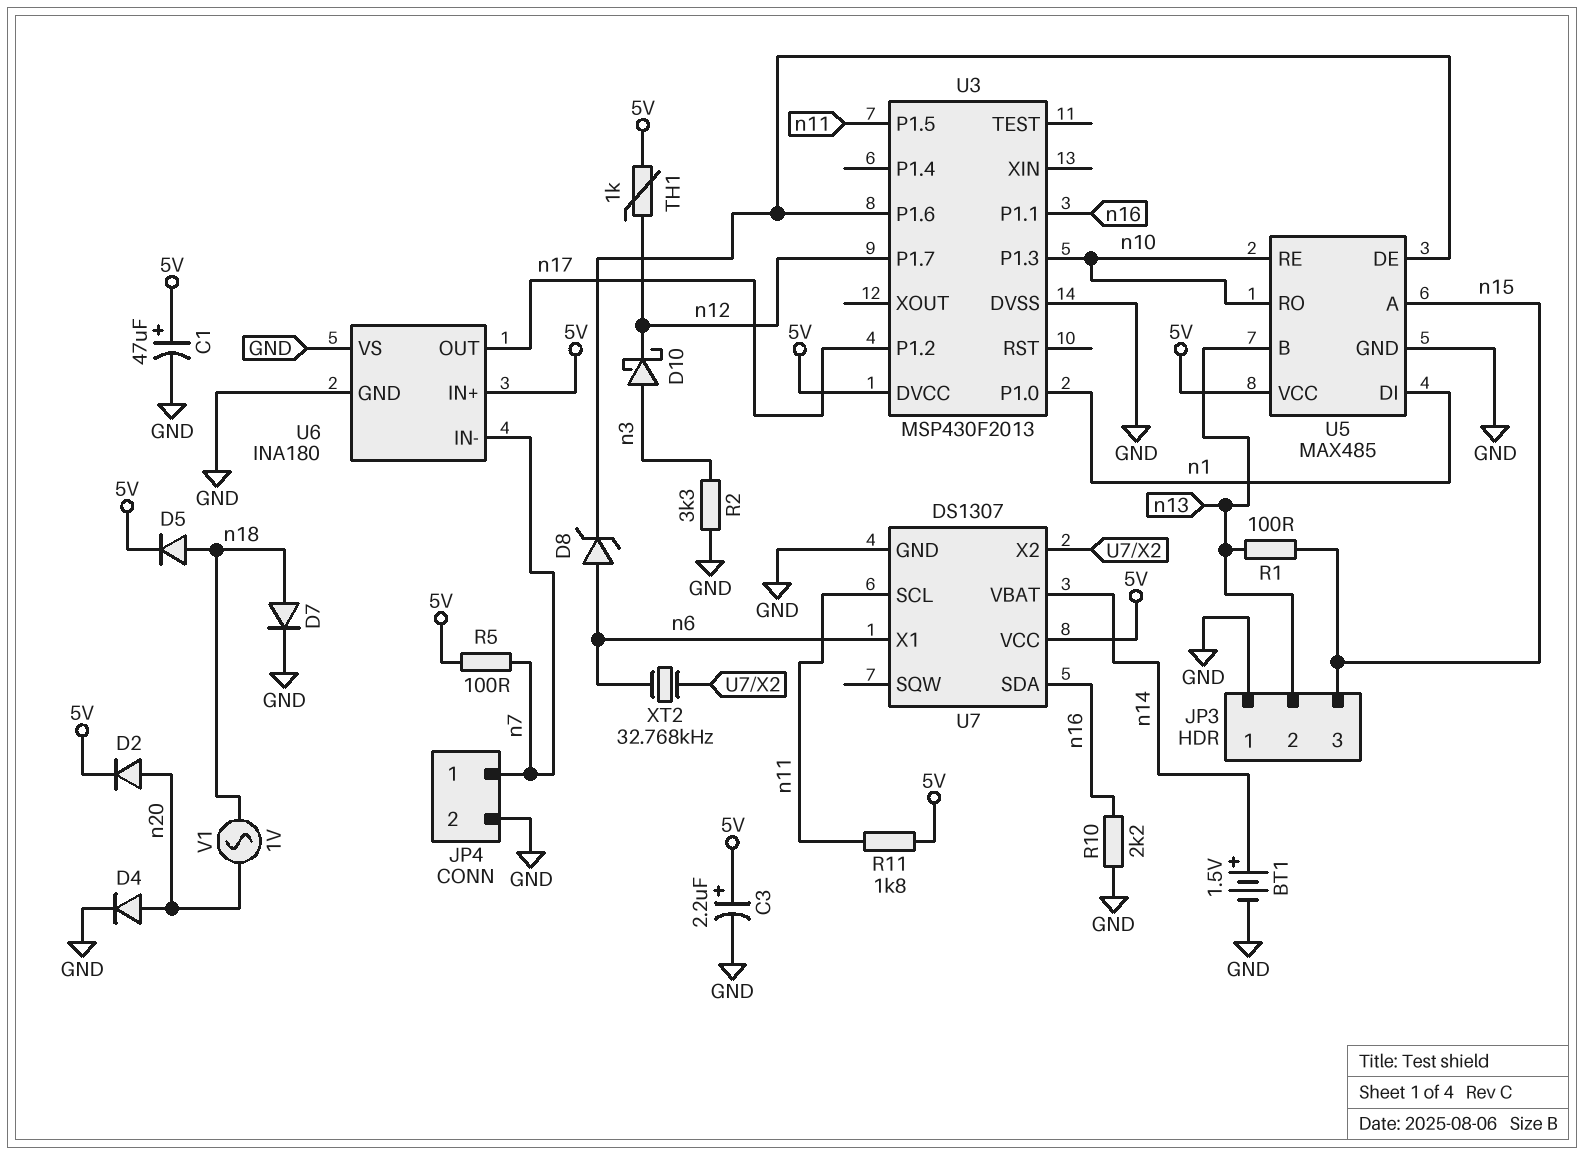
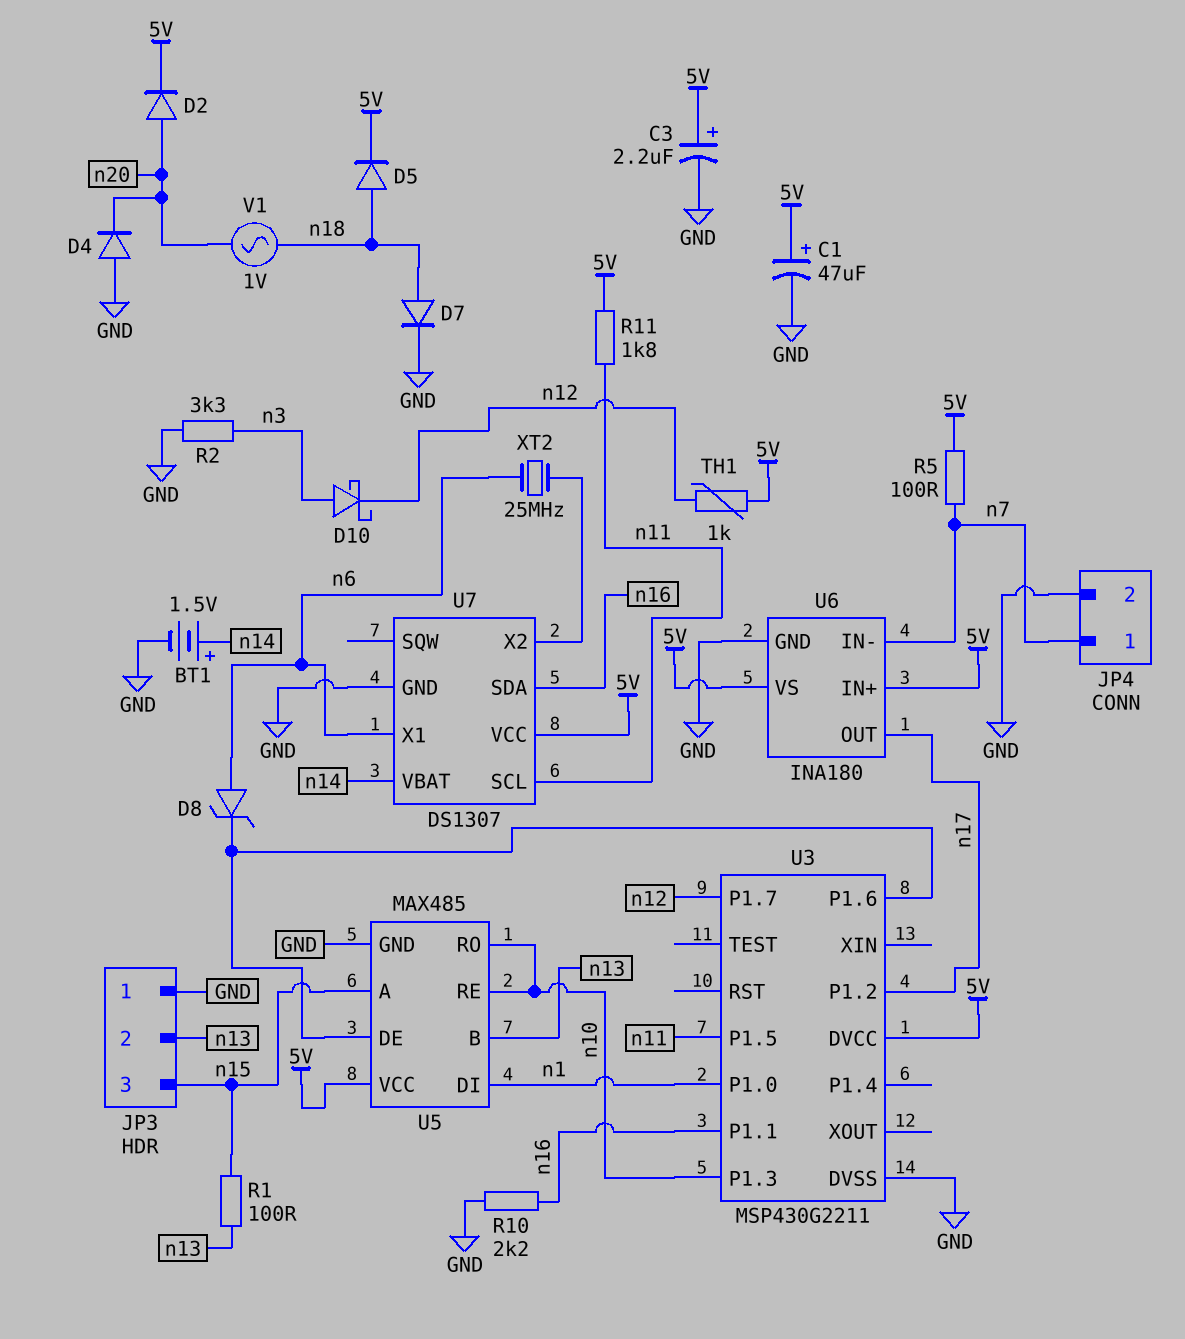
D4: diode (A n20, K GND) -> diode (A GND, K n20)
U3: MSP430F2013 -> MSP430G2211
U6 pin VS: GND -> 5V
XT2: 32.768kHz (U7/X2, n6) -> 25MHz (U7/X2, n6)

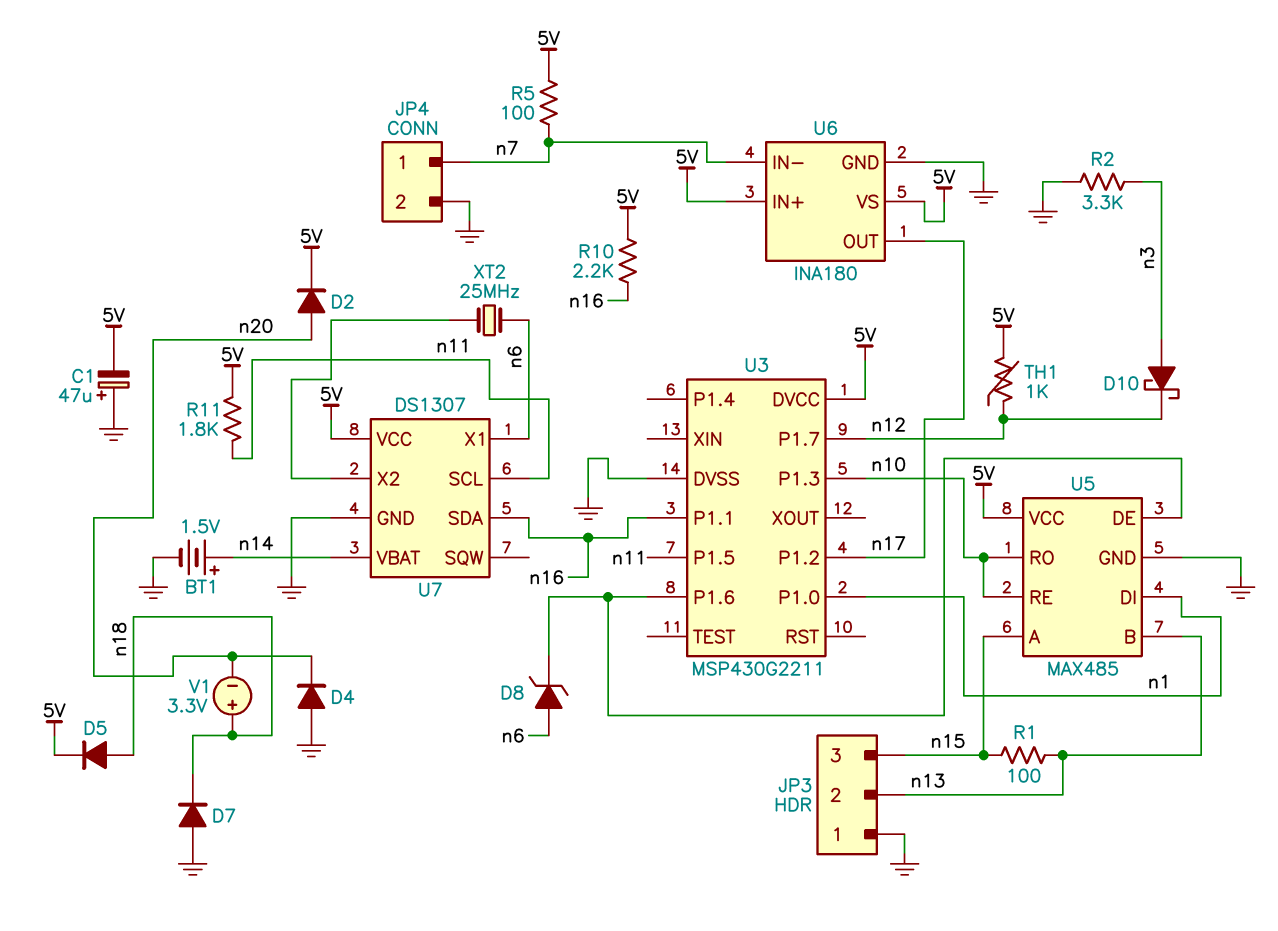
C1: 47uF (plus 5V, minus GND) -> 47uF (plus GND, minus 5V)
C3: 2.2uF (plus 5V, minus GND) -> none
D7: diode (A n18, K GND) -> diode (A GND, K n18)
R10: 2.2k (GND, n16) -> 2.2k (5V, n16)
V1: AC 1V (n18, n20) -> 3.3V (plus n18, minus n20)

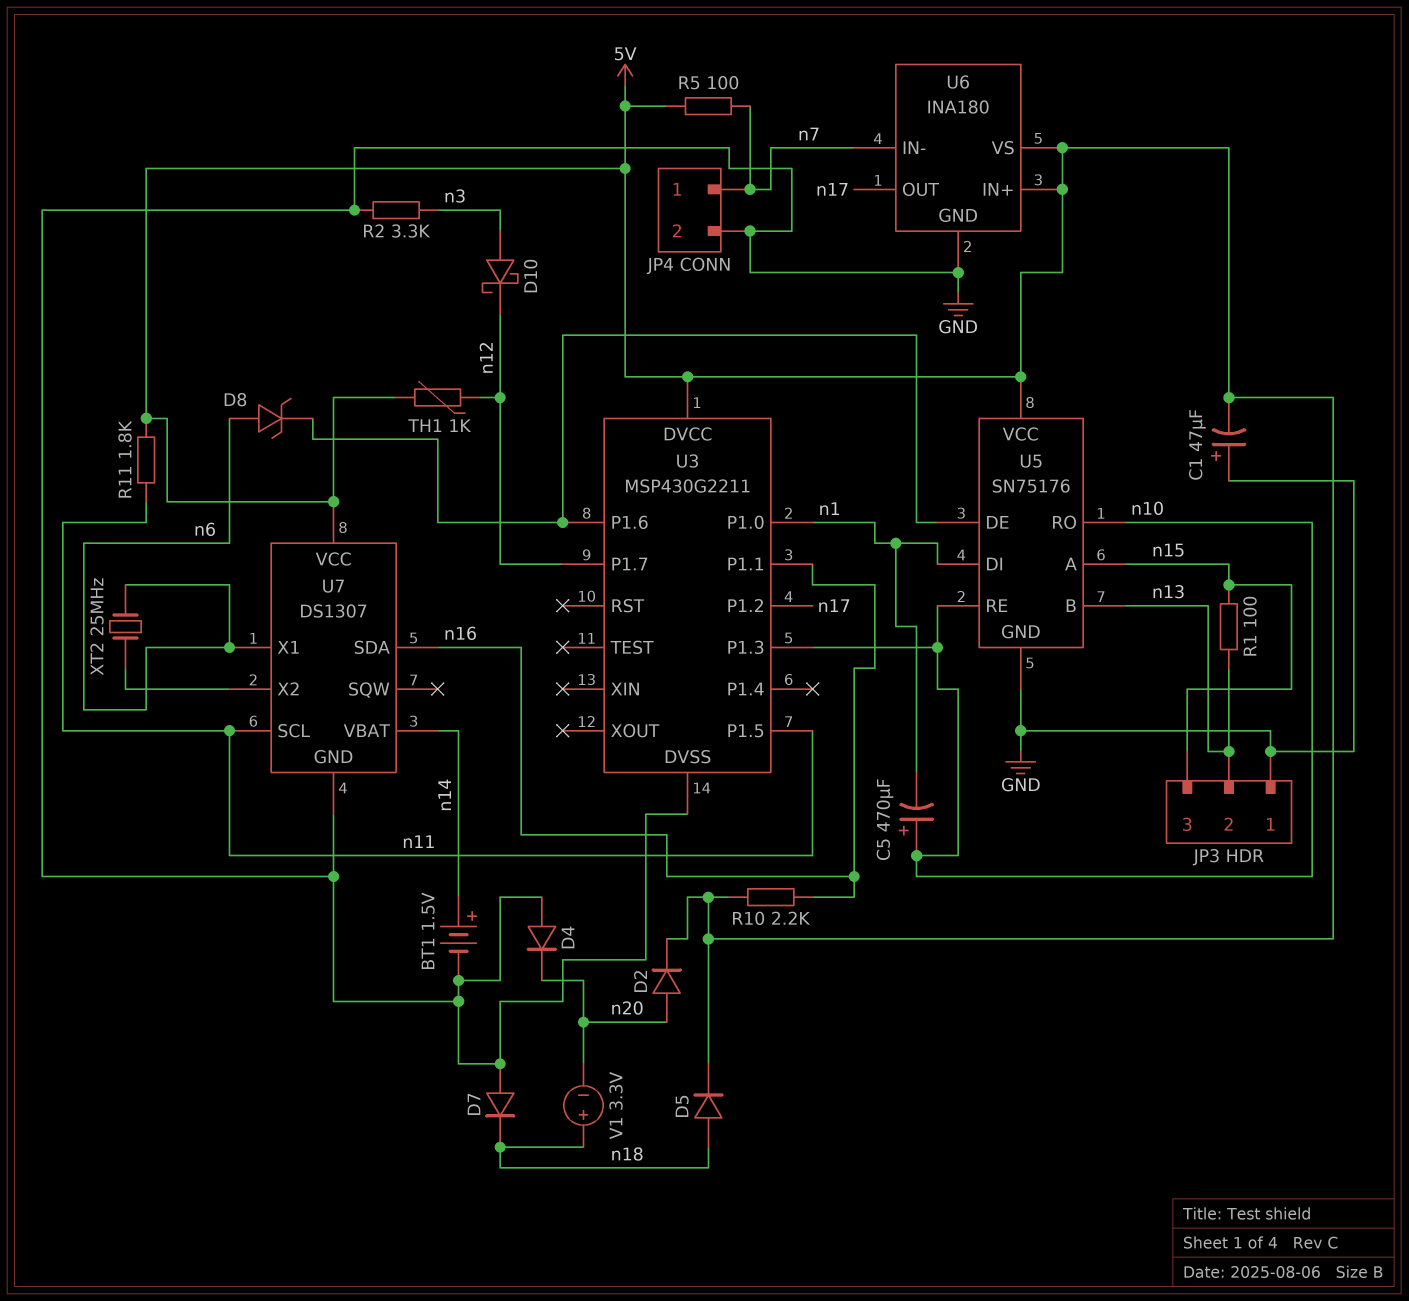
C5: none -> 470uF (plus n10, minus n1)
U5: MAX485 -> SN75176

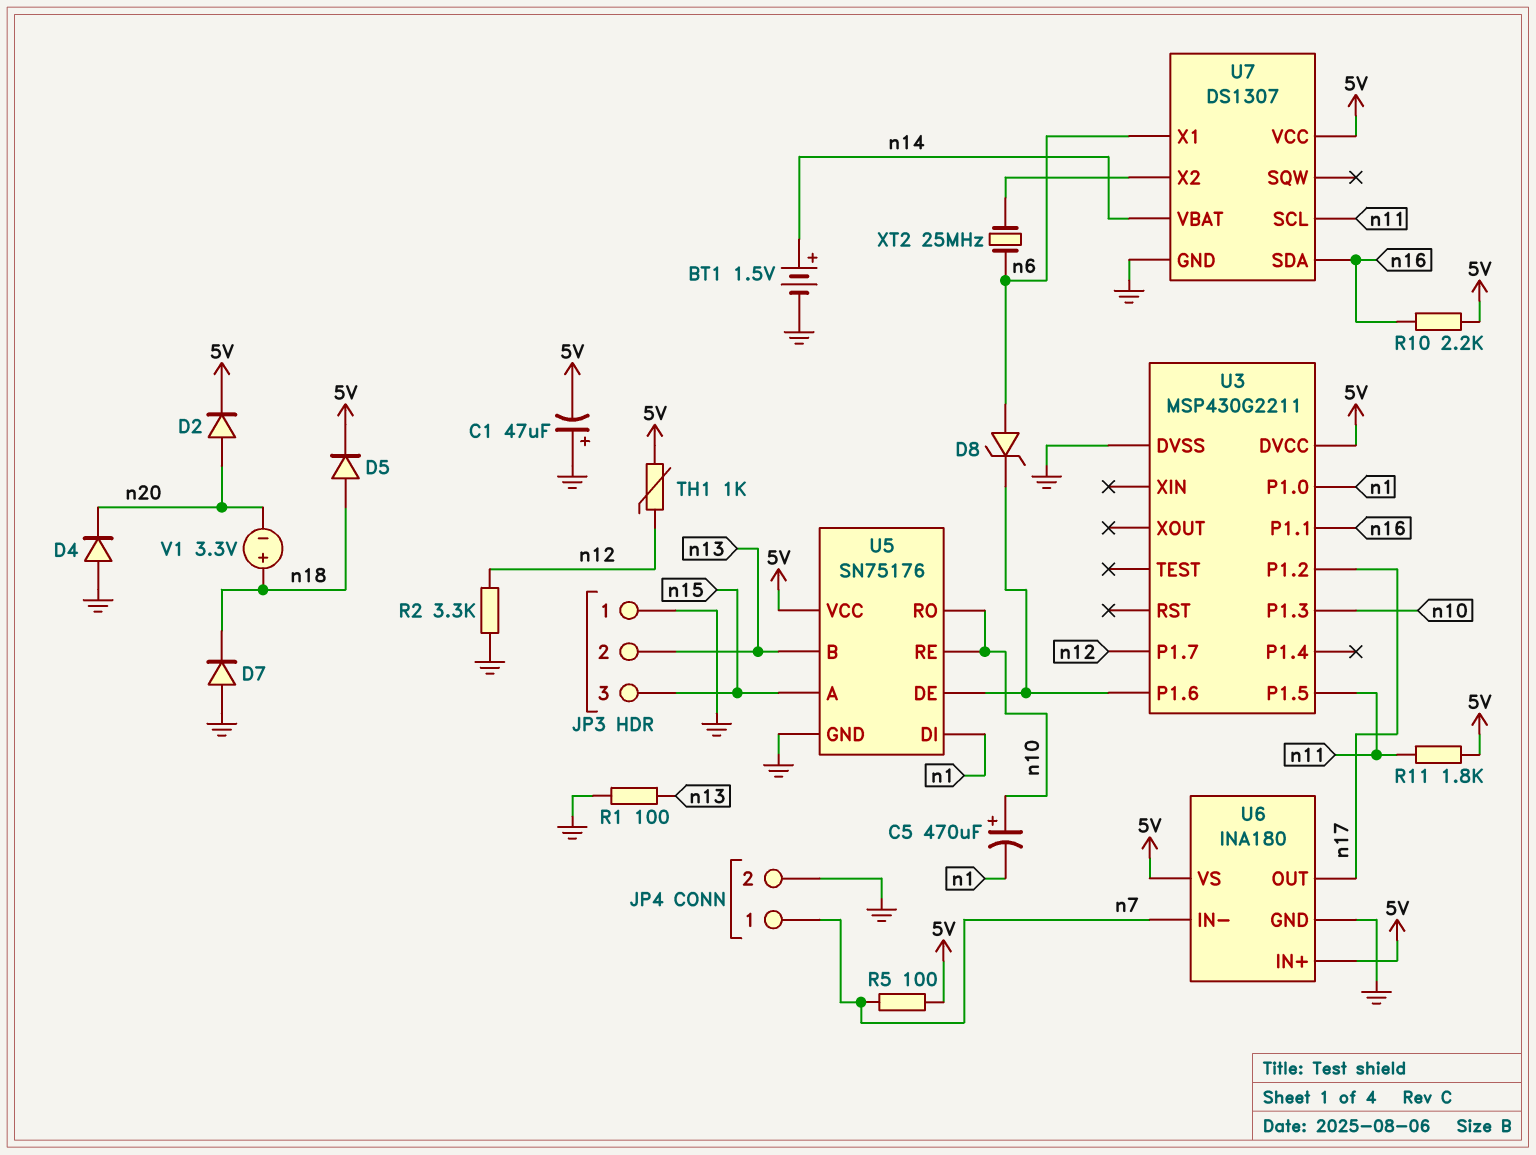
D10: schottky (A n3, K n12) -> none
R1: 100 (n13, n15) -> 100 (GND, n13)
R2: 3.3k (GND, n3) -> 3.3k (GND, n12)

